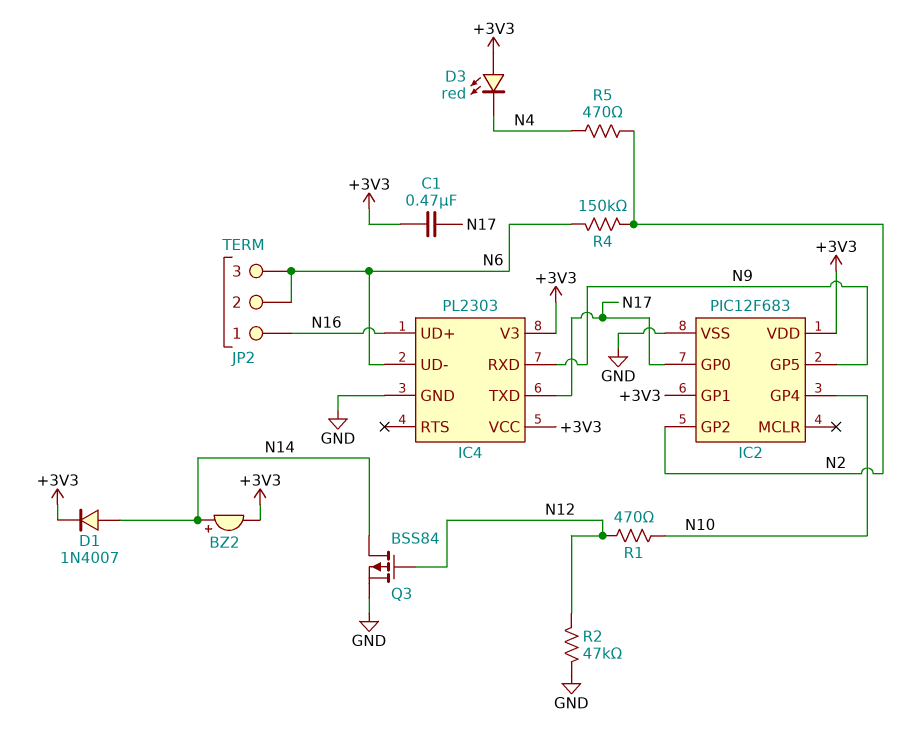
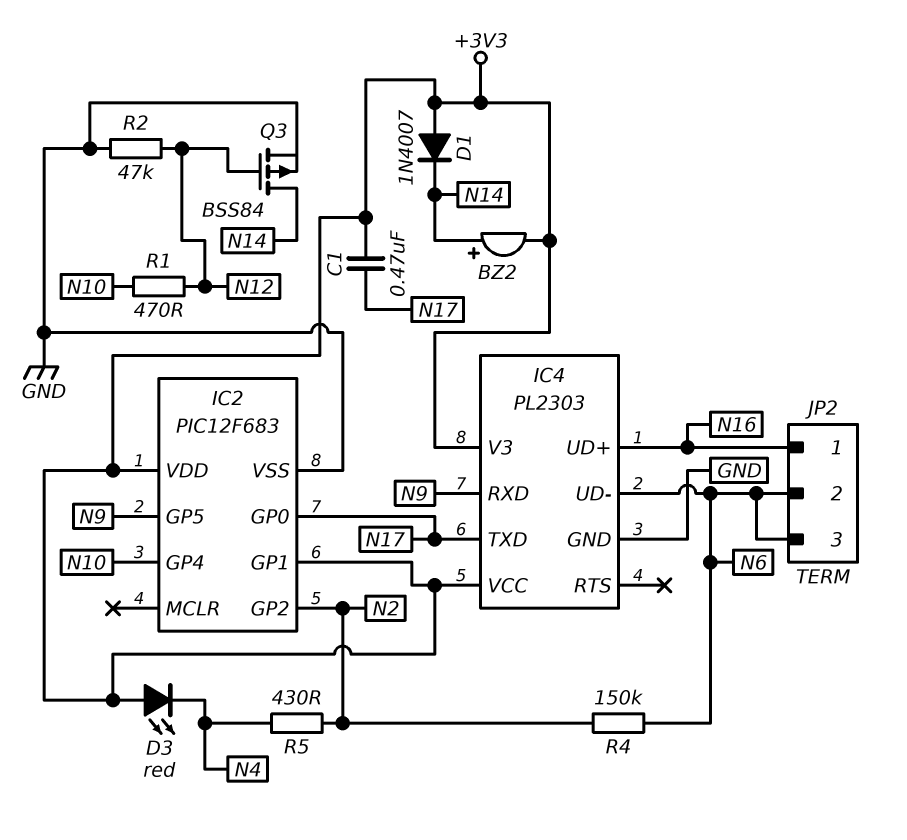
D1: diode 1N4007 (A N14, K +3V3) -> diode 1N4007 (A +3V3, K N14)
R5: 470 (N2, N4) -> 430 (N2, N4)

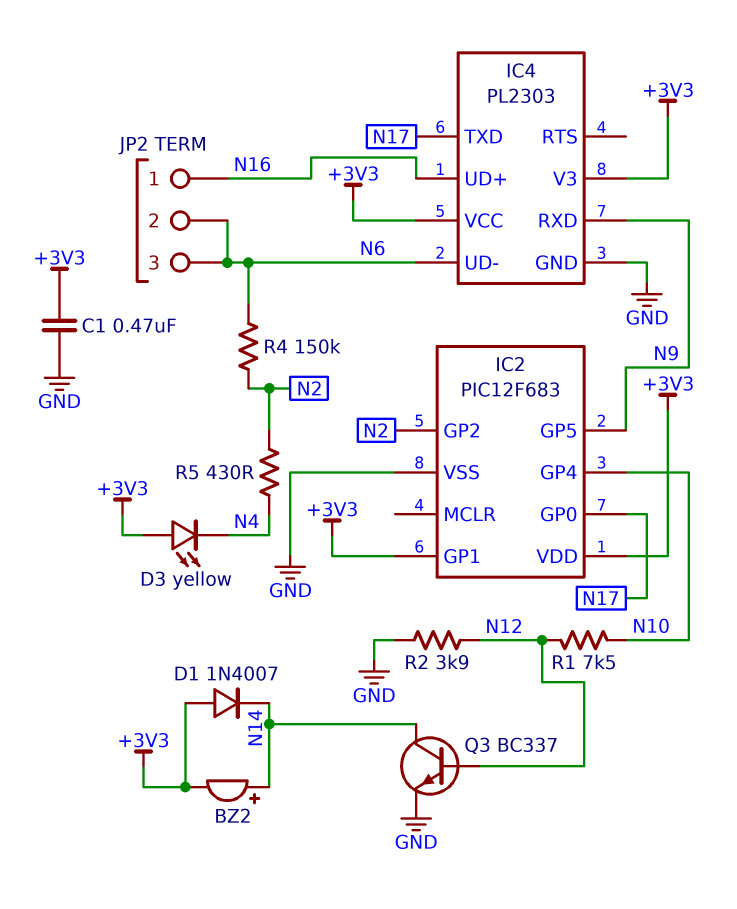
C1: 470nF (+3V3, N17) -> 470nF (+3V3, GND)
D3: LED red (A +3V3, K N4) -> LED yellow (A +3V3, K N4)
Q3: PMOS BSS84 (G N12, D N14, S GND) -> NPN BC337 (B N12, C N14, E GND)
R1: 470 (N10, N12) -> 7.5k (N10, N12)
R2: 47k (GND, N12) -> 3.9k (GND, N12)

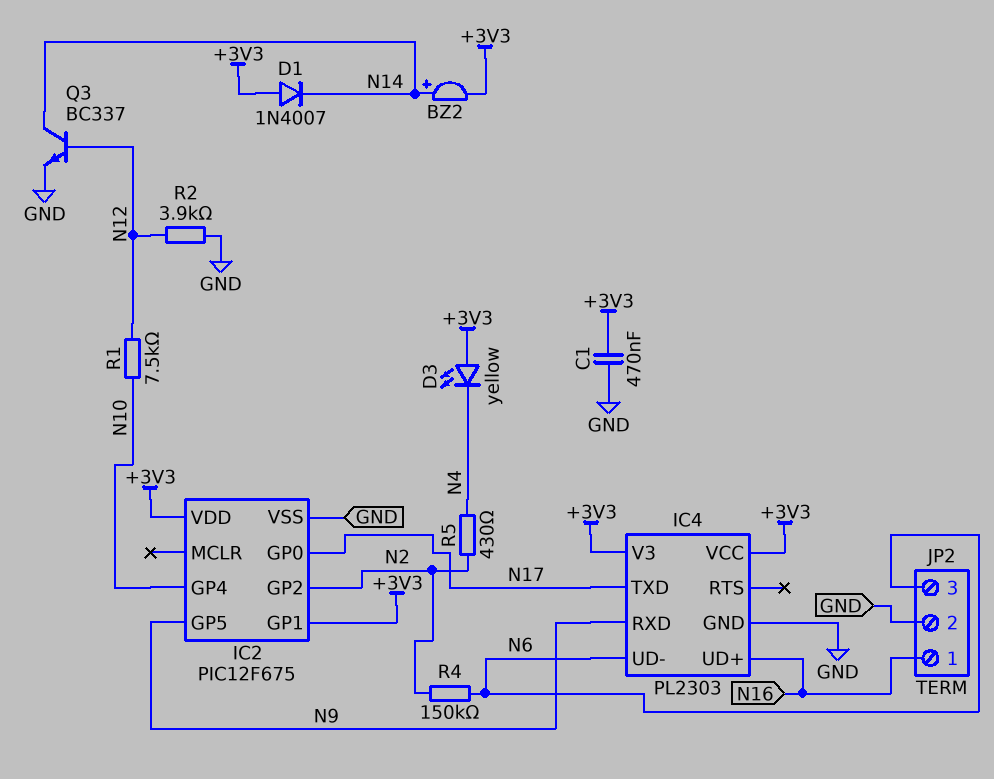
IC2: PIC12F683 -> PIC12F675
JP2 pin 2: N6 -> GND

